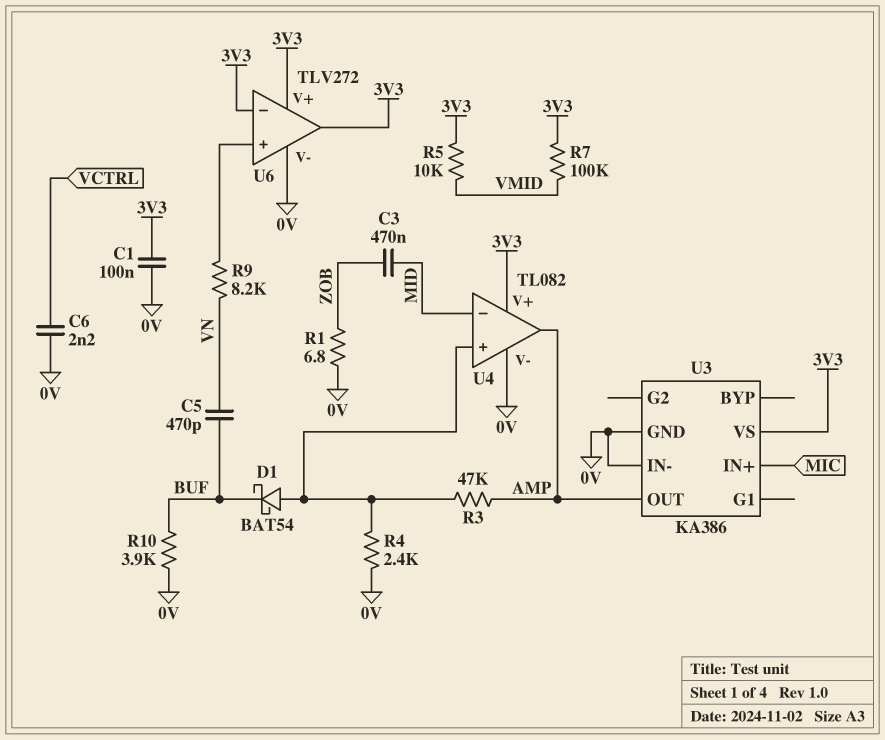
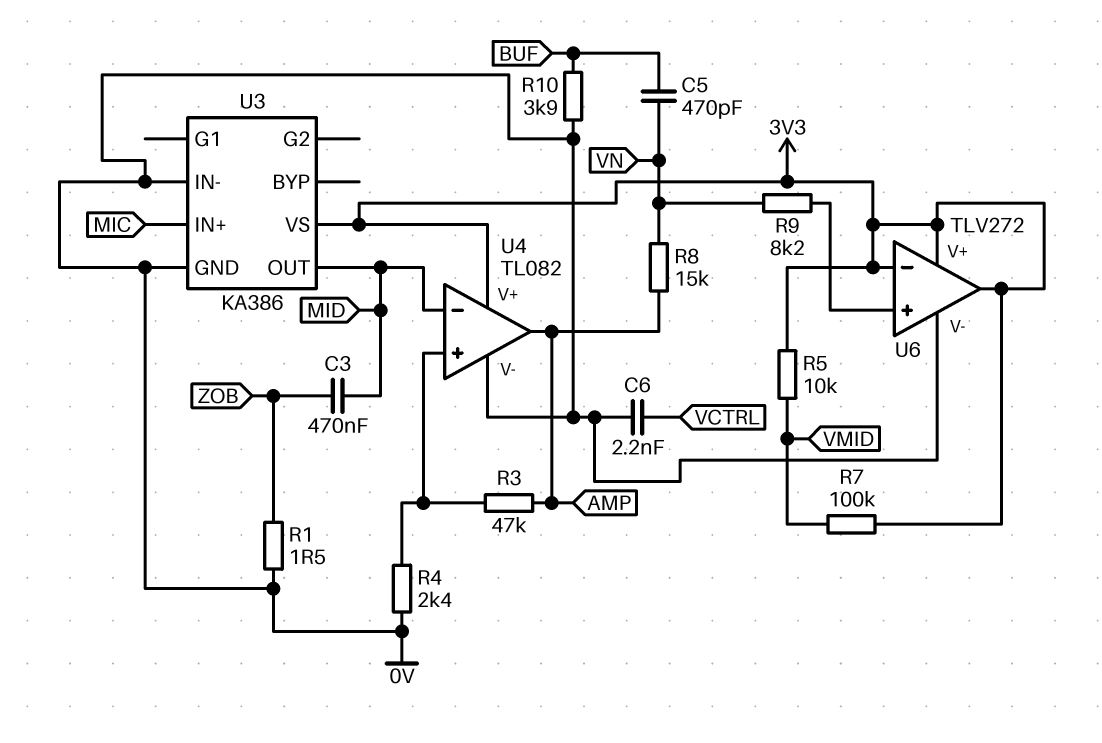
C1: 100nF (0V, 3V3) -> none
D1: schottky BAT54 (A U4/in+, K BUF) -> none
R1: 6.8 (0V, ZOB) -> 1.5 (0V, ZOB)
R8: none -> 15k (AMP, VN)
U3 pin OUT: AMP -> MID

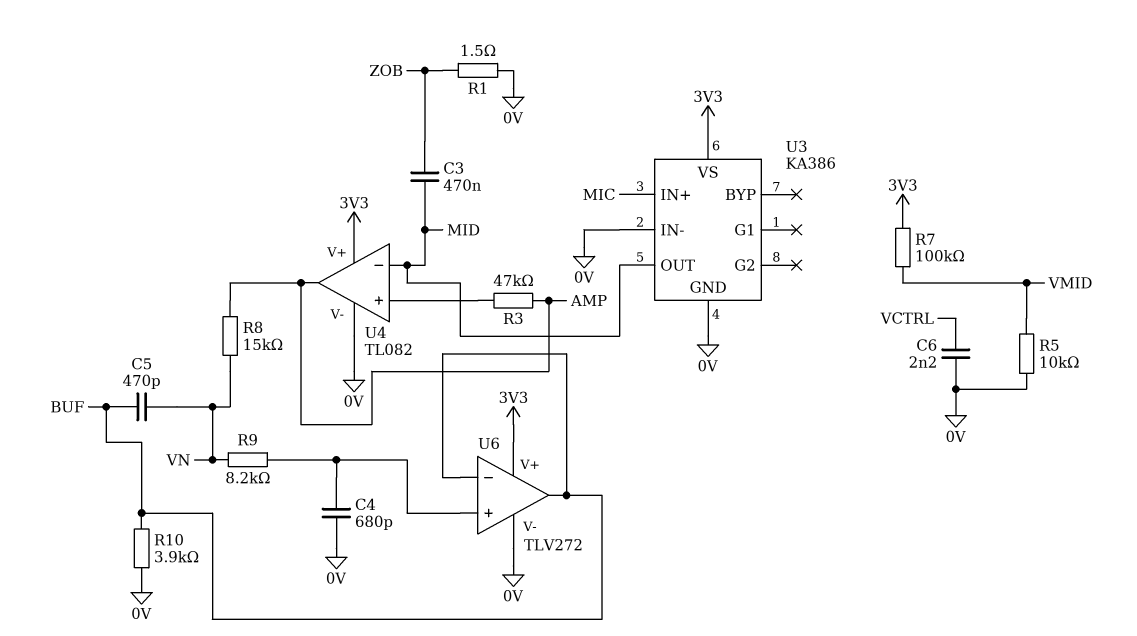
C4: none -> 680pF (0V, U6/in+)
R4: 2.4k (0V, U4/in+) -> none
R5: 10k (3V3, VMID) -> 10k (0V, VMID)
U6 pin in-: 3V3 -> BUF
U6 pin out: 3V3 -> BUF

